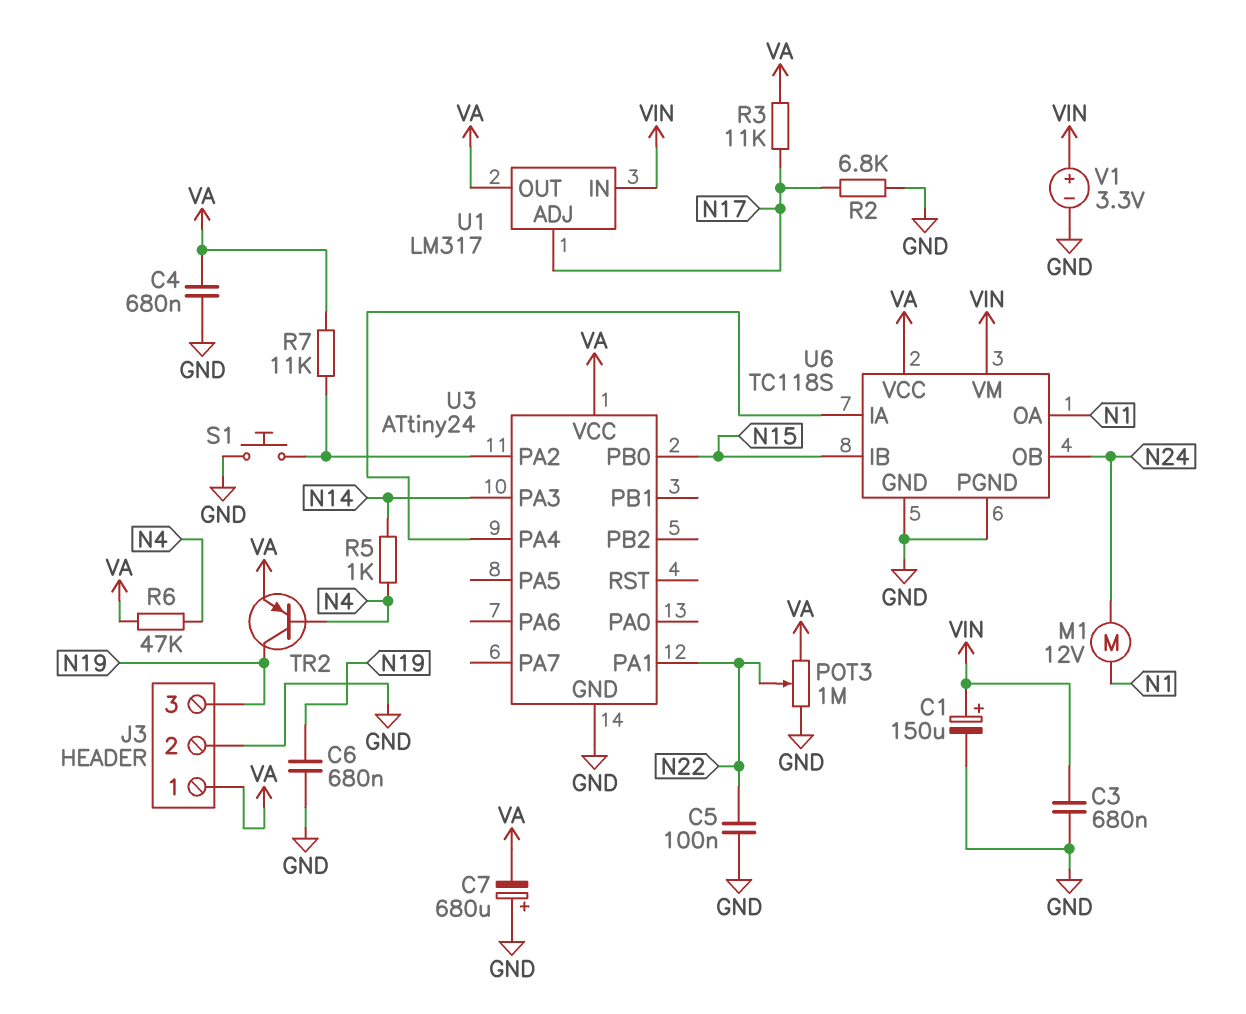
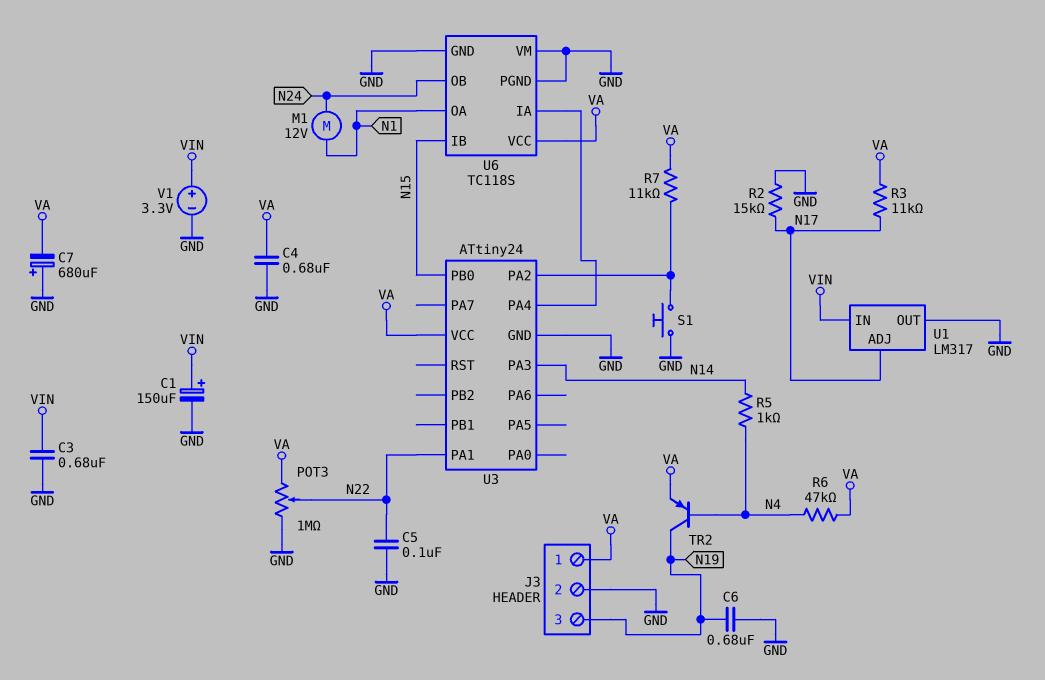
R2: 6.8k (GND, N17) -> 15k (GND, N17)
U1 pin OUT: VA -> GND
U6 pin VM: VIN -> GND

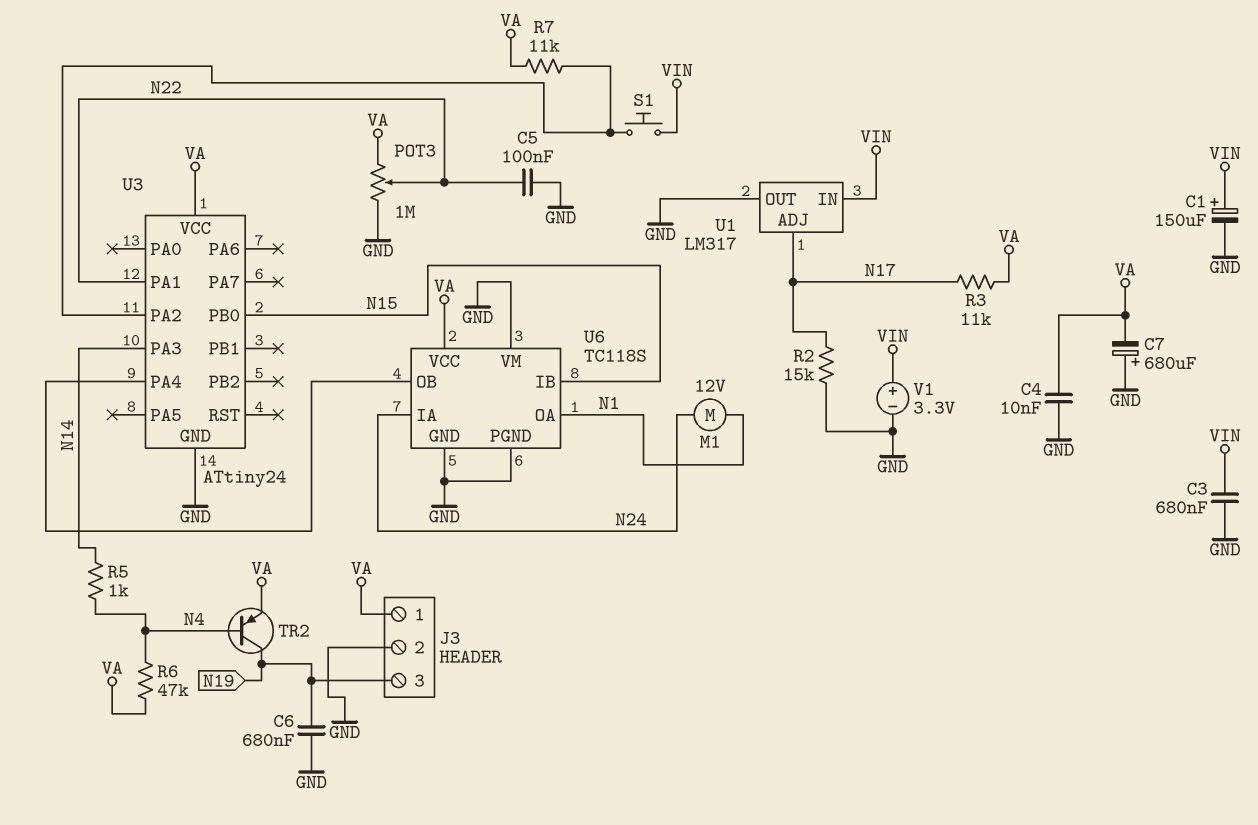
C4: 680nF (GND, VA) -> 10nF (GND, VA)
S1: button (GND, U3/PA2) -> button (U3/PA2, VIN)
U6 pin IA: U3/PA4 -> N24
U6 pin OB: N24 -> U3/PA4

